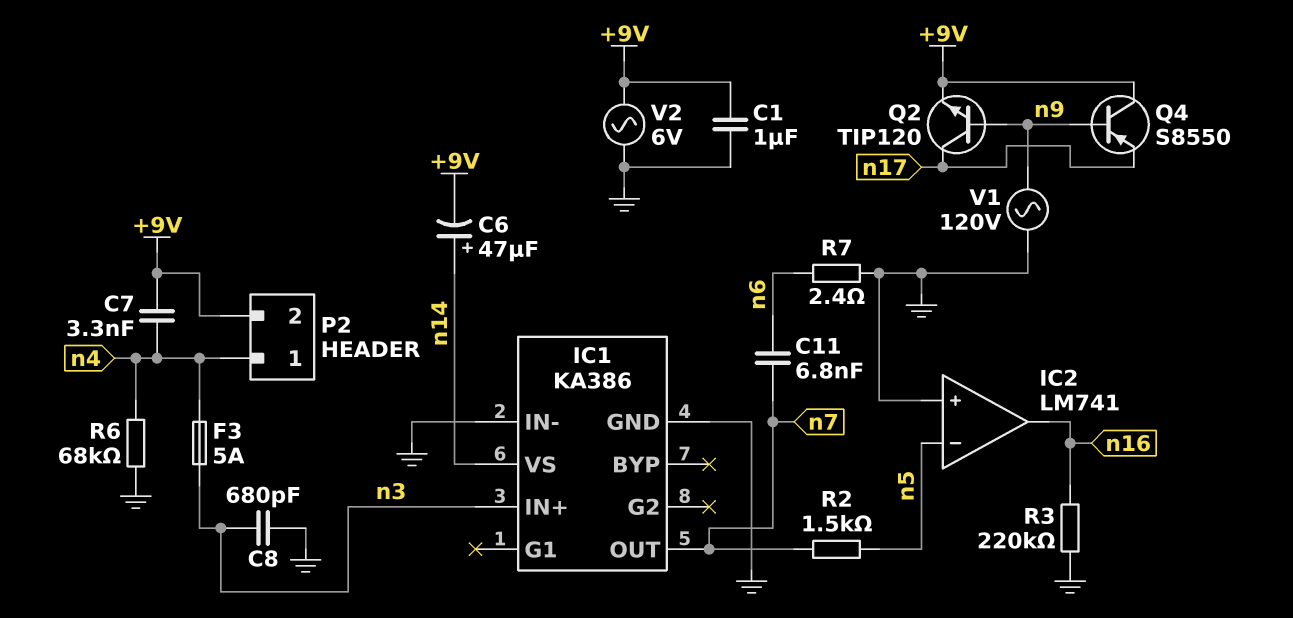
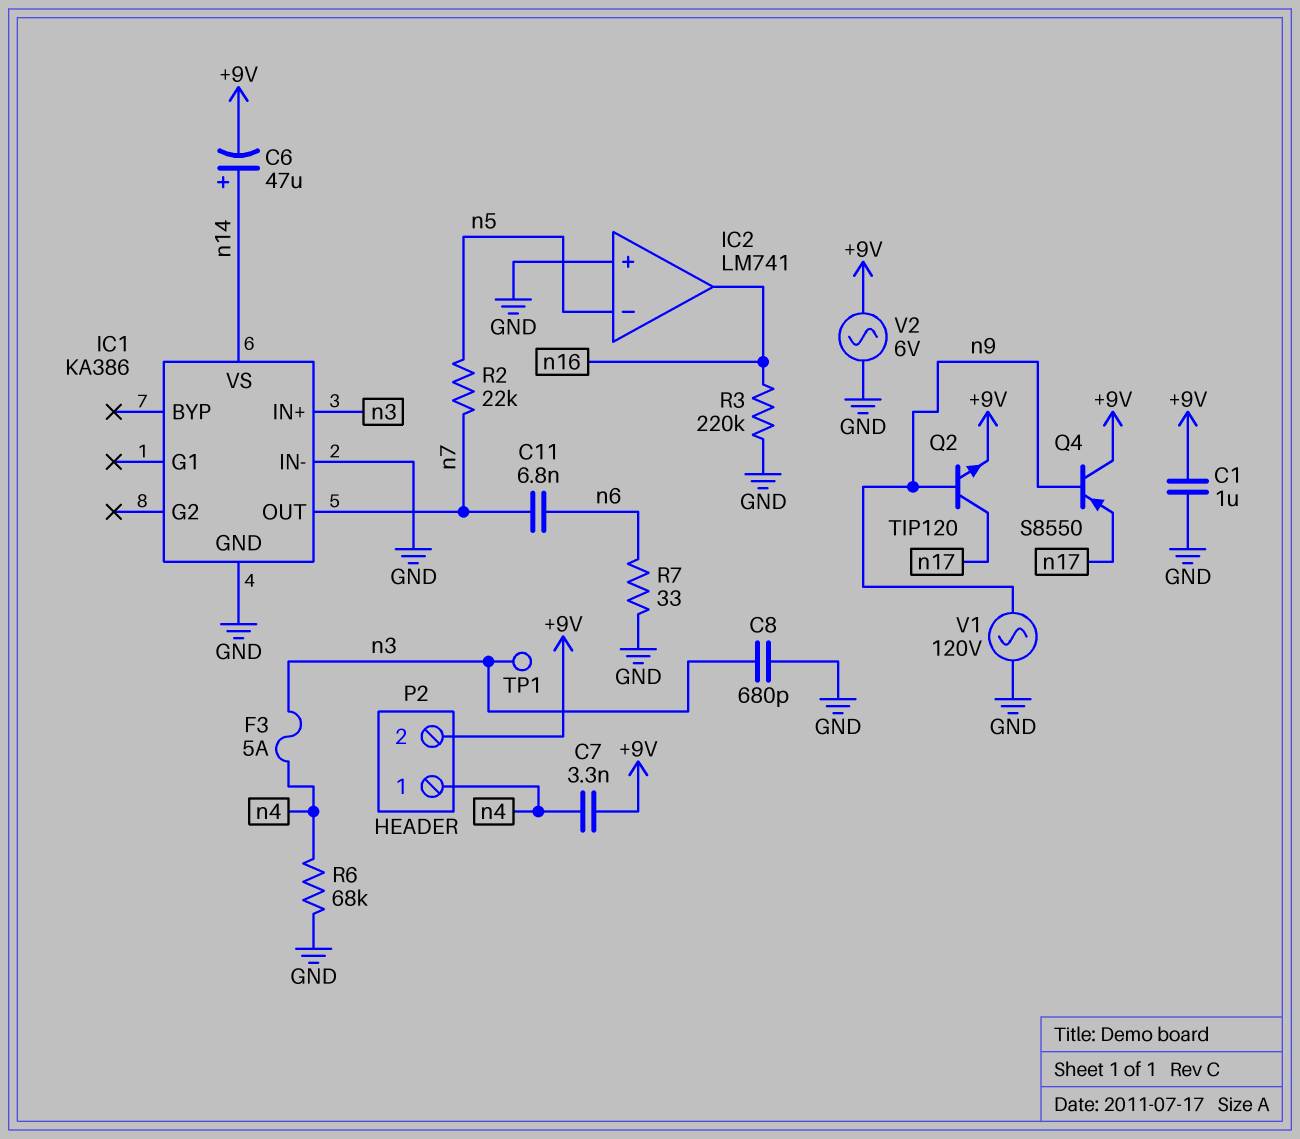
R2: 1.5k (n5, n7) -> 22k (n5, n7)
R7: 2.4 (GND, n6) -> 33 (GND, n6)
TP1: none -> test point (n3)

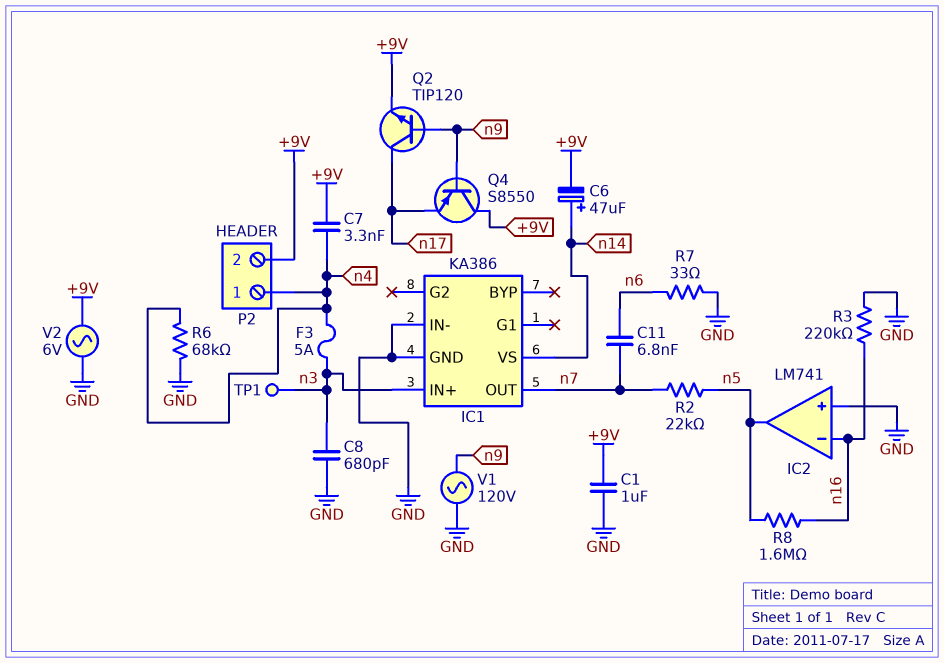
IC2 pin in-: n5 -> n16
IC2 pin out: n16 -> n5
R8: none -> 1.6M (n5, n16)

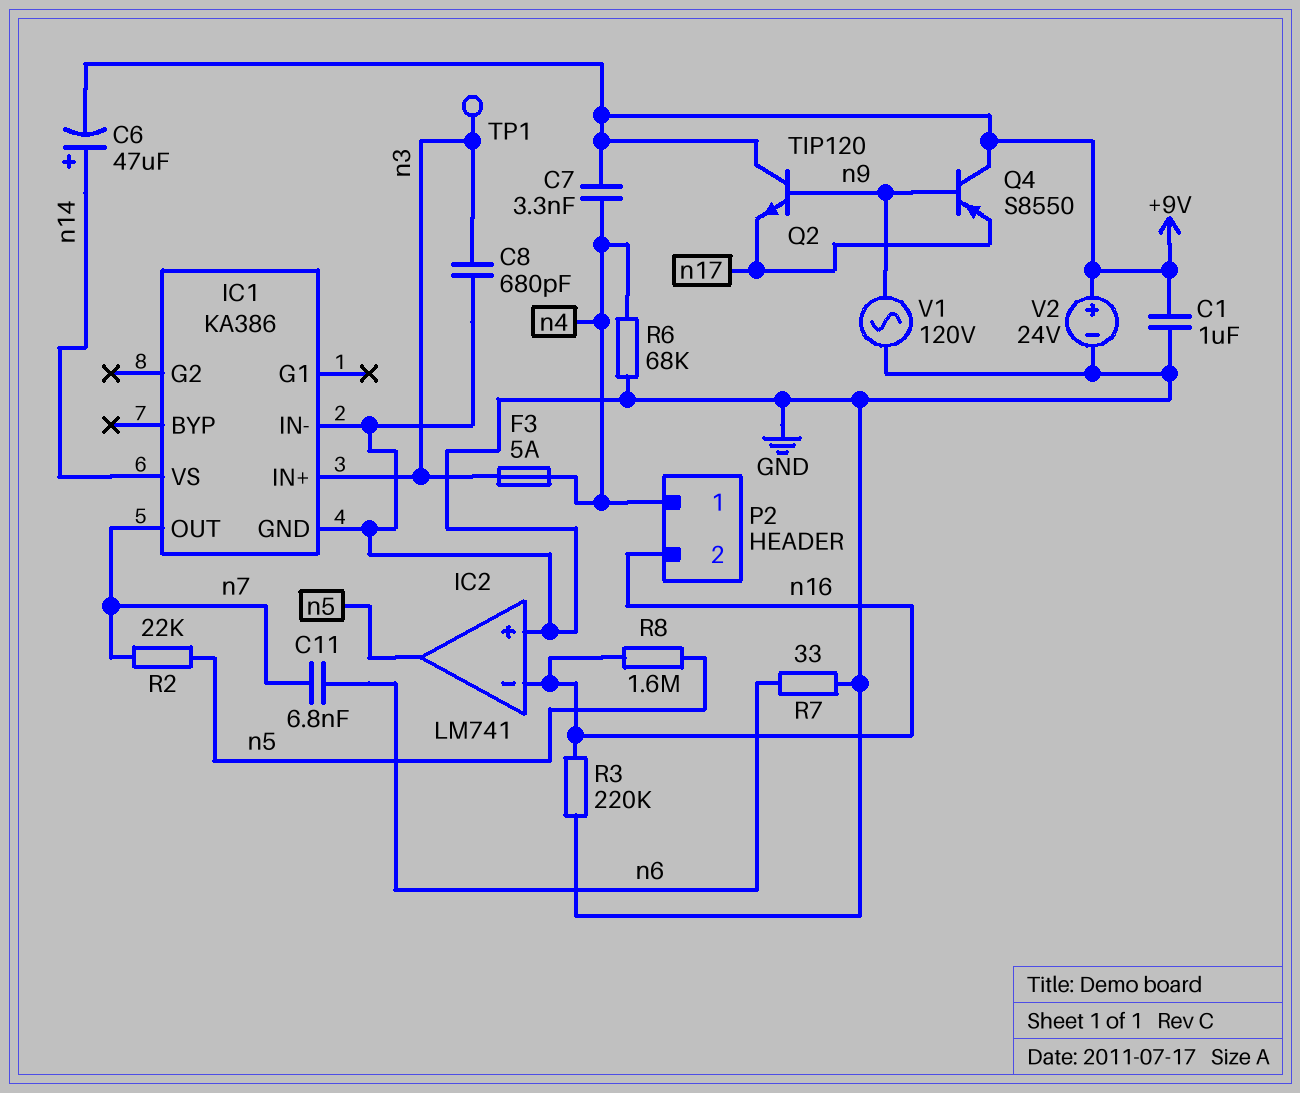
P2 pin 2: +9V -> n16
Q2: NPN TIP120 (B n9, C n17, E +9V) -> NPN TIP120 (B n9, C +9V, E n17)
V2: AC 6V (+9V, GND) -> 24V (plus +9V, minus GND)

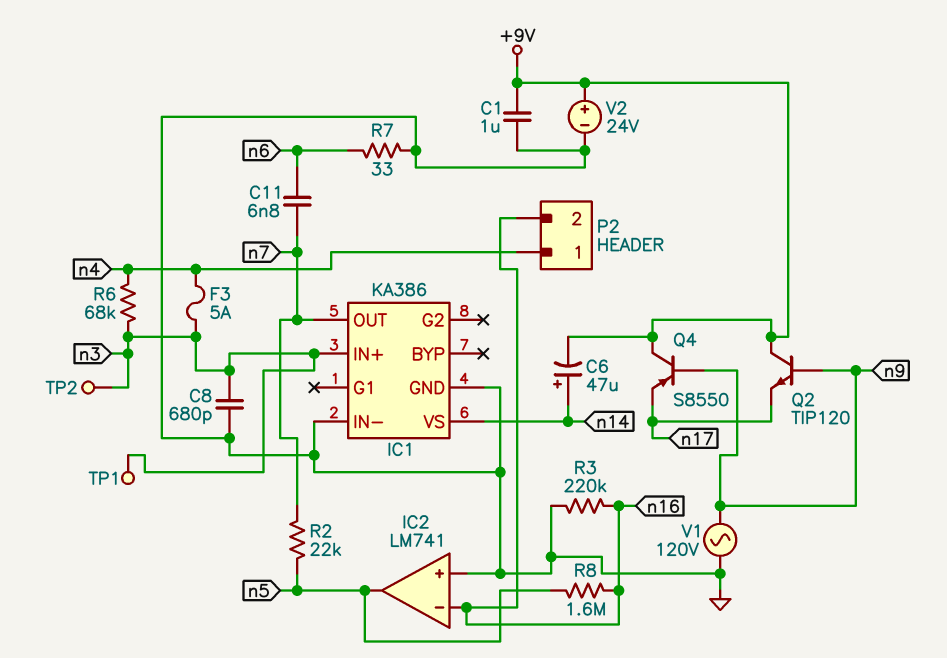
C7: 3.3nF (+9V, n4) -> none
R6: 68k (GND, n4) -> 68k (n3, n4)
TP2: none -> test point (n3)

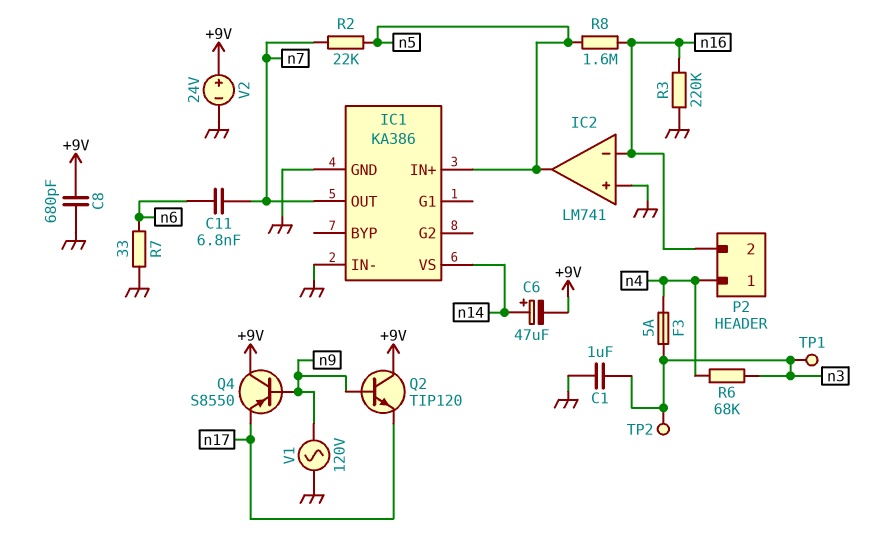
C1: 1uF (+9V, GND) -> 1uF (GND, n3)
C8: 680pF (GND, n3) -> 680pF (+9V, GND)
IC1 pin IN+: n3 -> n5

